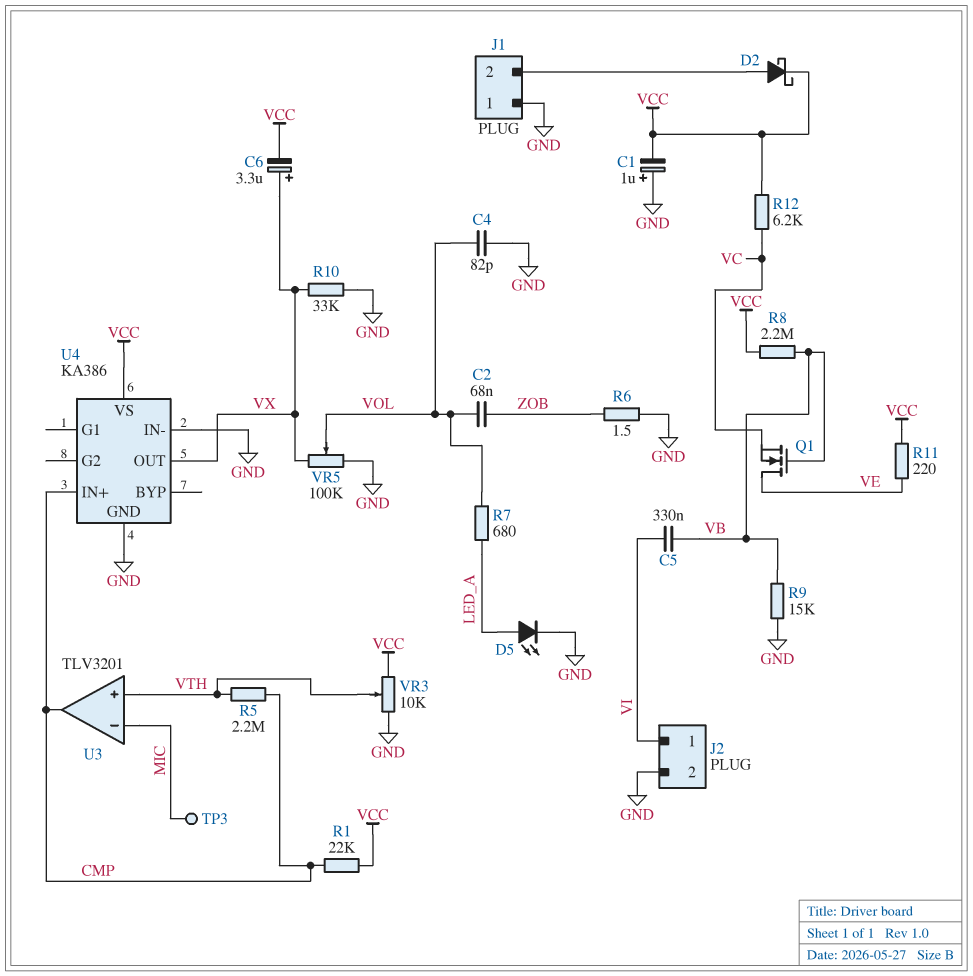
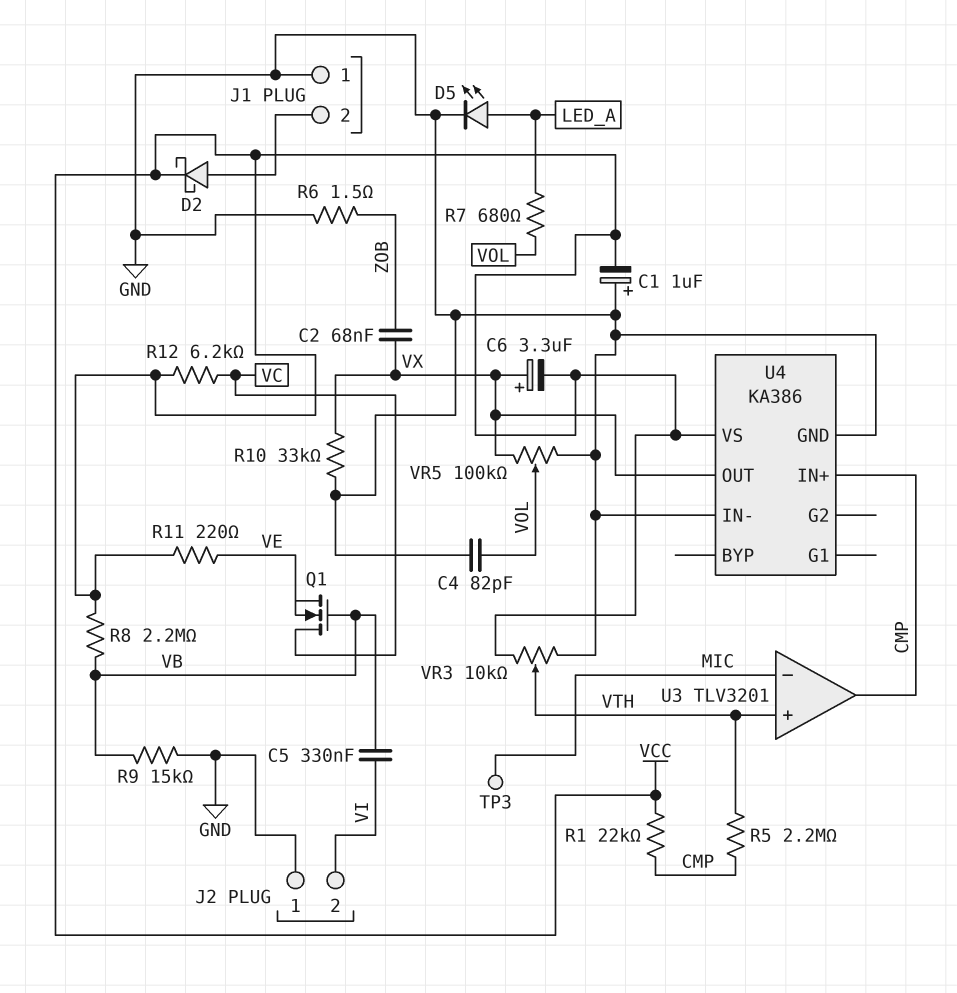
C2: 68nF (VOL, ZOB) -> 68nF (VX, ZOB)
J2 pin 1: VI -> GND
J2 pin 2: GND -> VI
Q1: NMOS (G VB, D VE, S VC) -> NMOS (G VB, D VC, S VE)

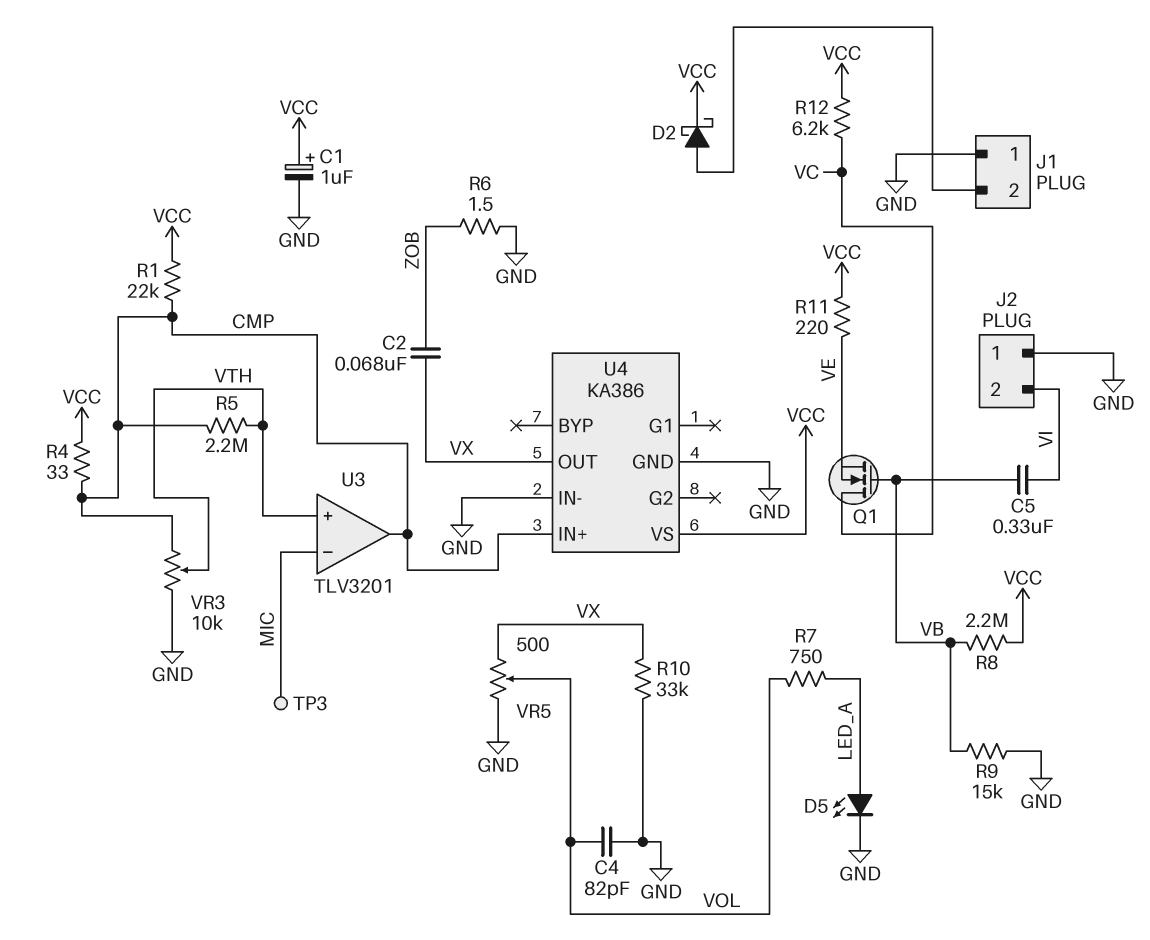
C1: 1uF (plus GND, minus VCC) -> 1uF (plus VCC, minus GND)
C6: 3.3uF (plus VX, minus VCC) -> none
R4: none -> 33 (CMP, VCC)
R7: 680 (LED_A, VOL) -> 750 (LED_A, VOL)
VR3: 10k (GND, VCC, wiper VTH) -> 10k (CMP, GND, wiper VTH)
VR5: 100k (GND, VX, wiper VOL) -> 500 (GND, VX, wiper VOL)

